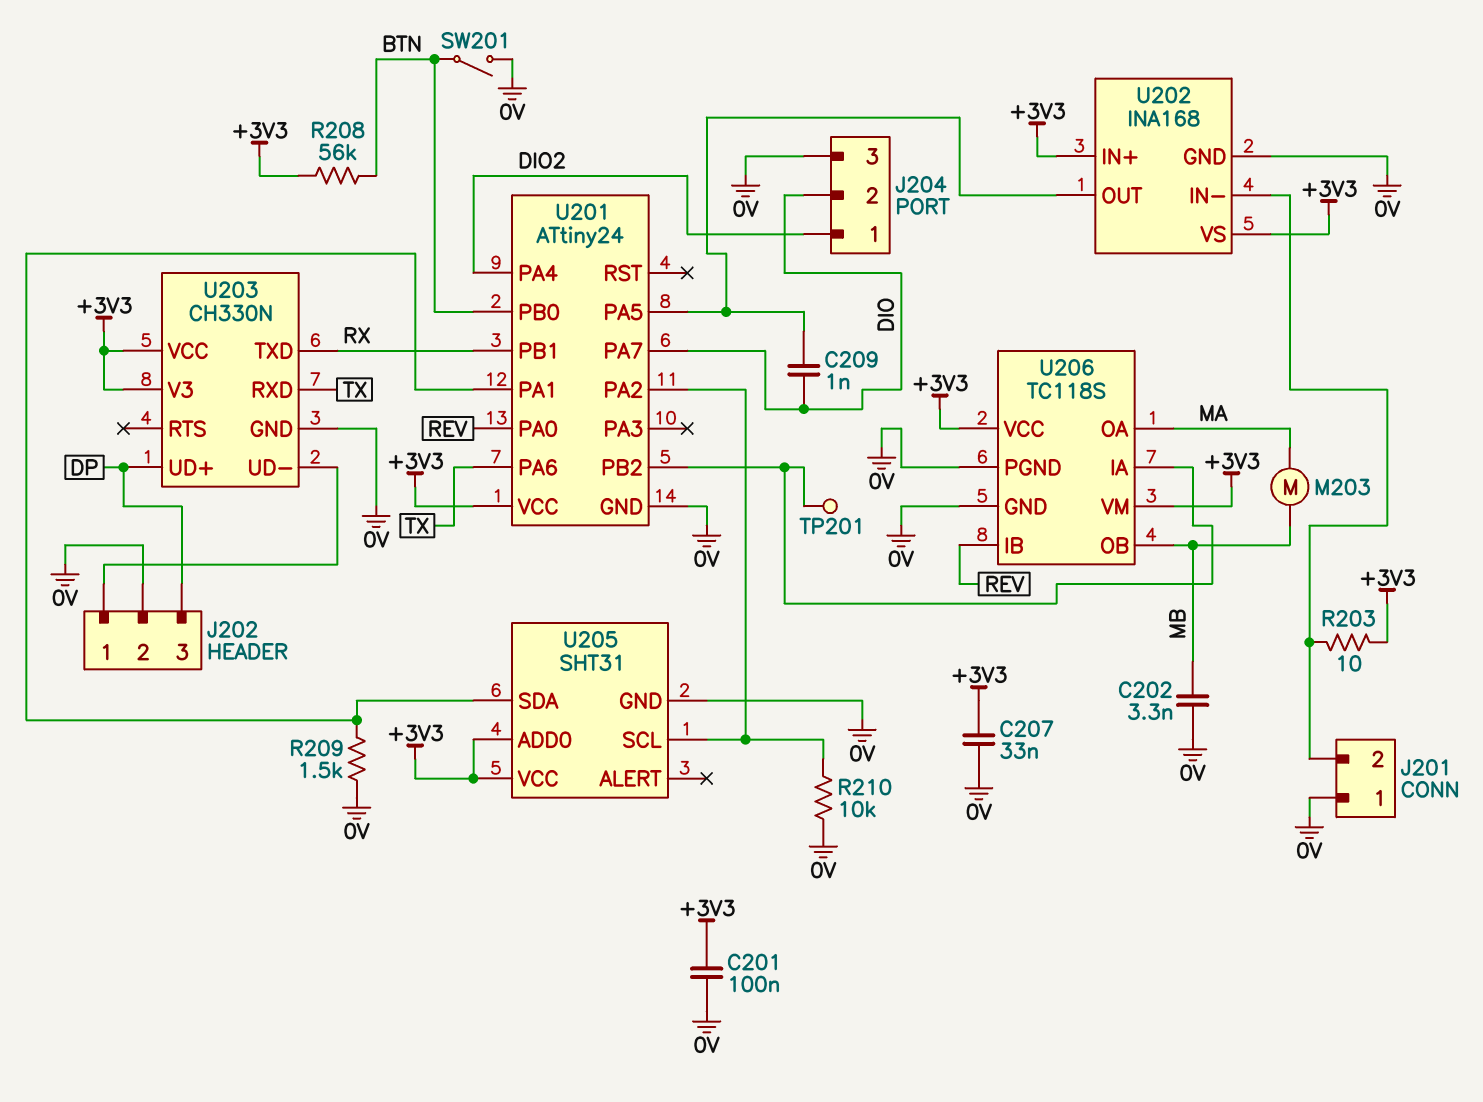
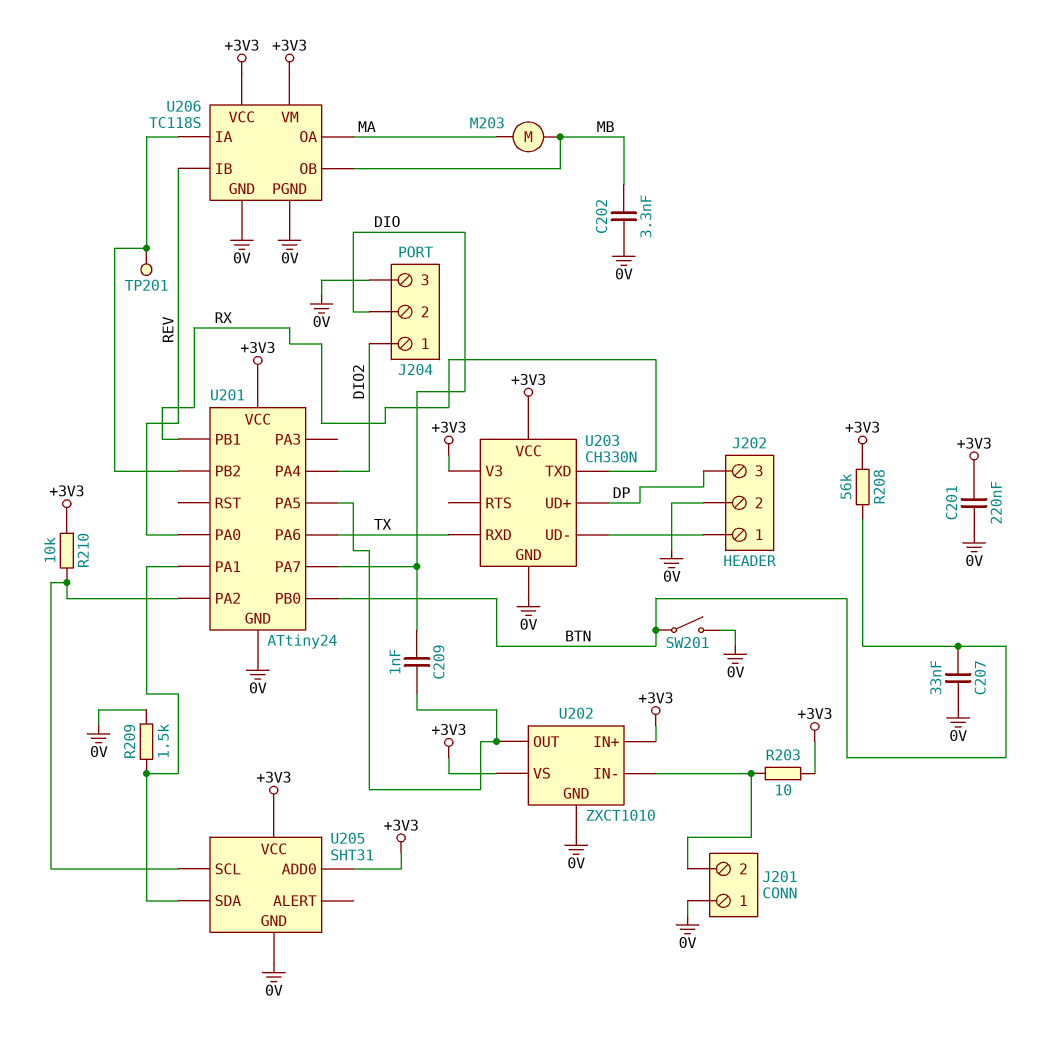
C201: 100nF (+3V3, 0V) -> 220nF (+3V3, 0V)
C207: 33nF (+3V3, 0V) -> 33nF (0V, BTN)
R210: 10k (0V, U201/PA2) -> 10k (+3V3, U201/PA2)
U202: INA168 -> ZXCT1010

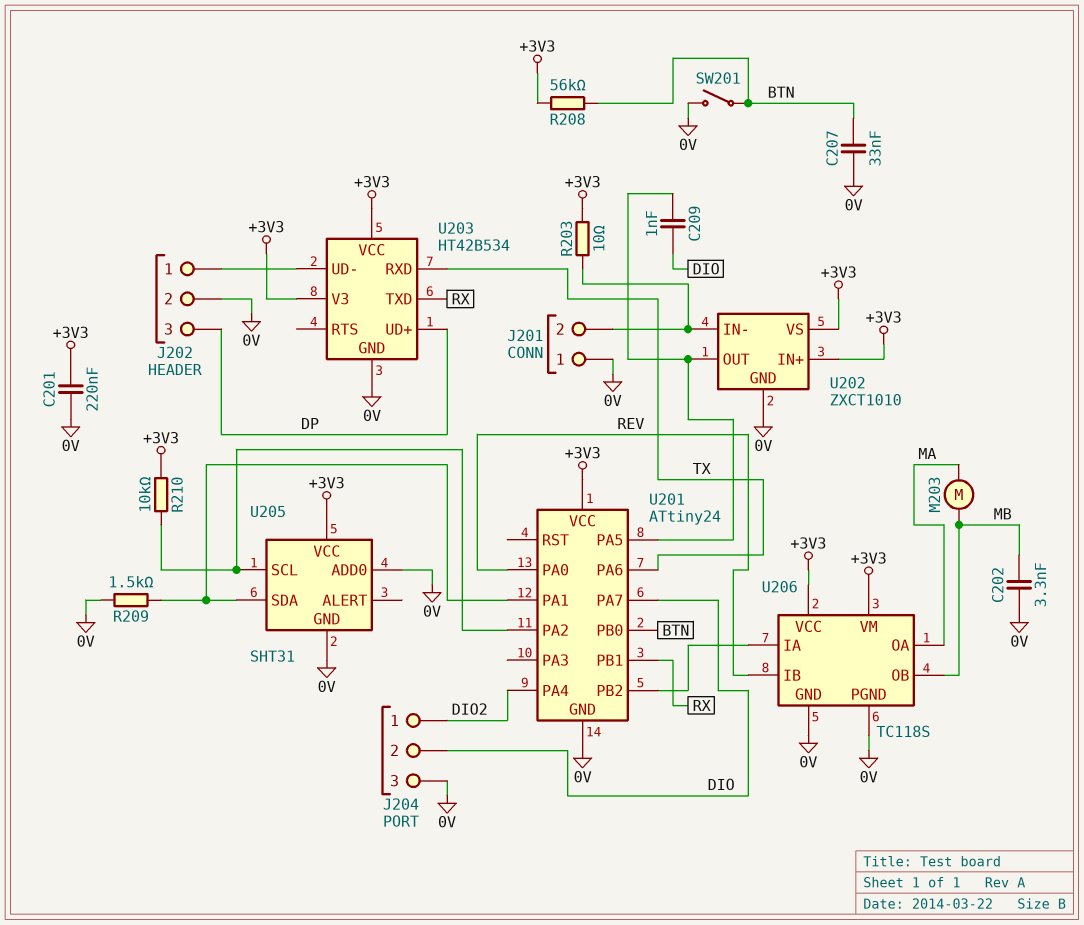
TP201: test point (U201/PB2) -> none
U203: CH330N -> HT42B534
U205 pin ADD0: +3V3 -> 0V

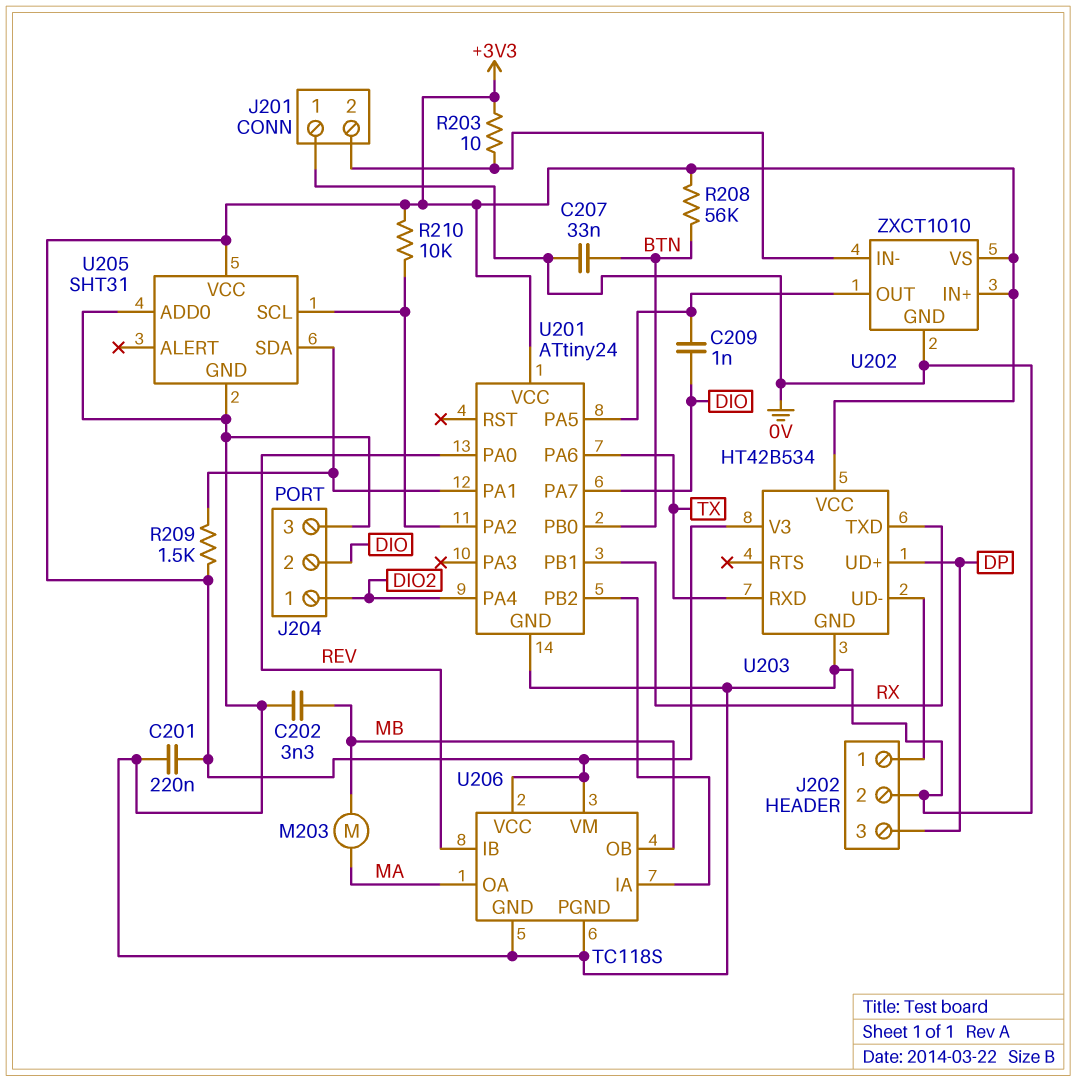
R209: 1.5k (0V, U201/PA1) -> 1.5k (+3V3, U201/PA1)
SW201: switch (0V, BTN) -> none

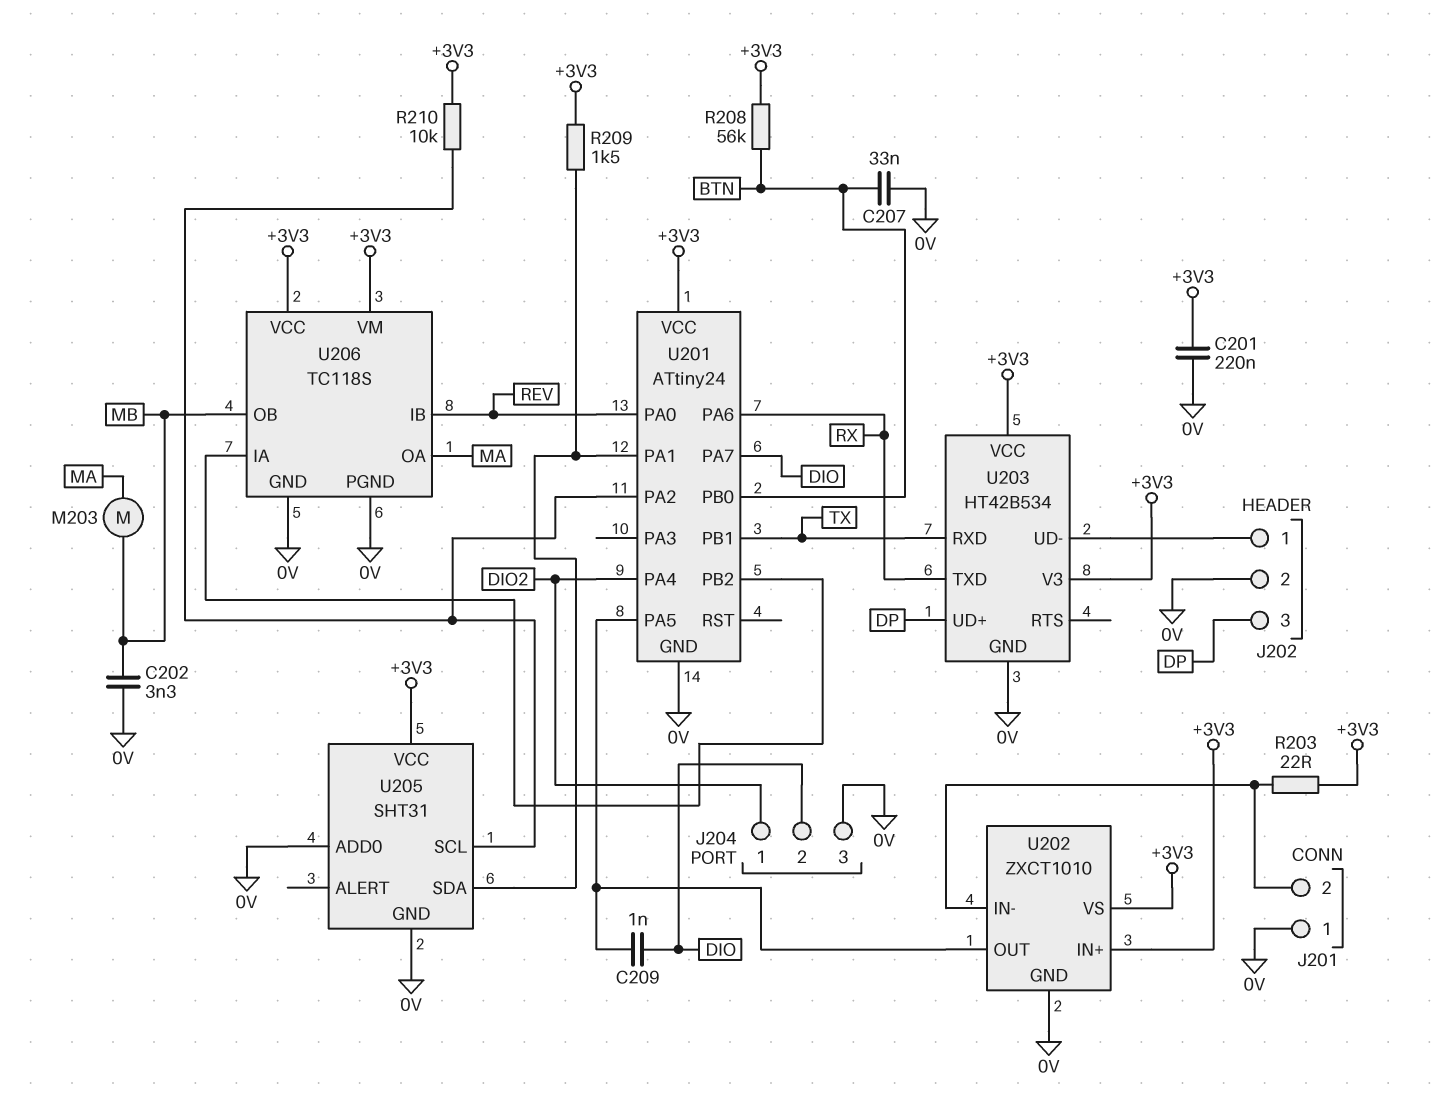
R203: 10 (+3V3, J201/2) -> 22 (+3V3, J201/2)
U201 pin PA6: TX -> RX
U201 pin PB1: RX -> TX

